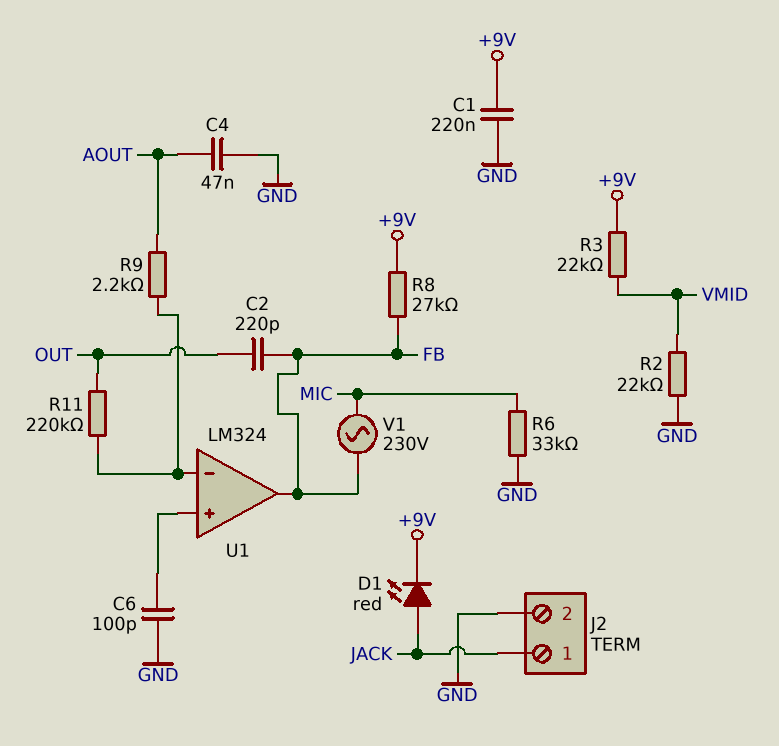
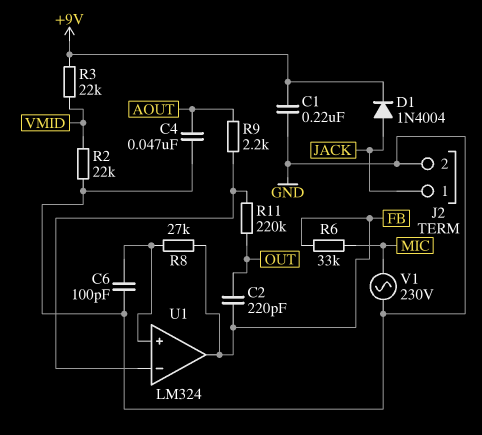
D1: LED red (A JACK, K +9V) -> diode 1N4004 (A JACK, K +9V)
R6: 33k (GND, MIC) -> 33k (FB, MIC)
R8: 27k (+9V, FB) -> 27k (FB, U1/in+)
V1: AC 230V (FB, MIC) -> AC 230V (GND, MIC)

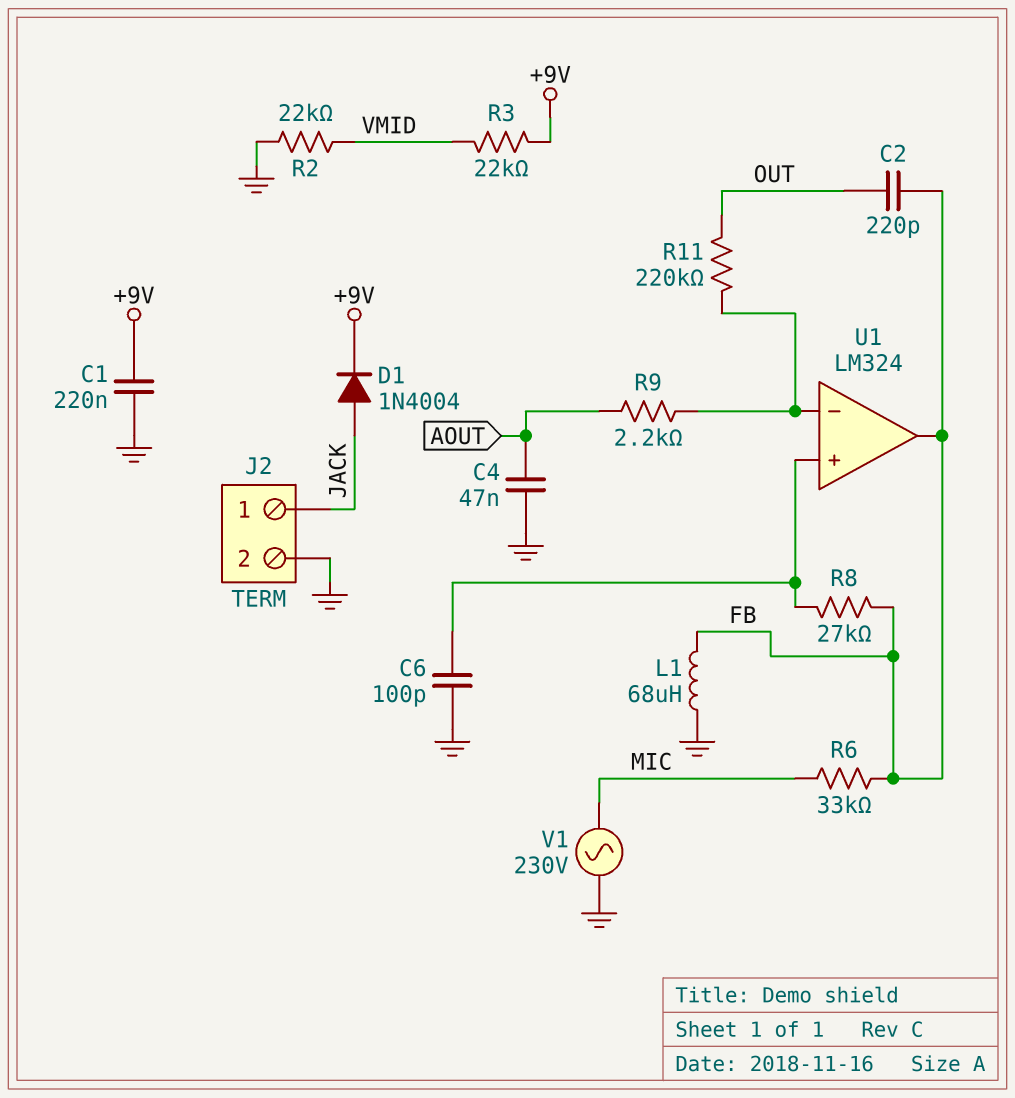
L1: none -> 68uH (FB, GND)

